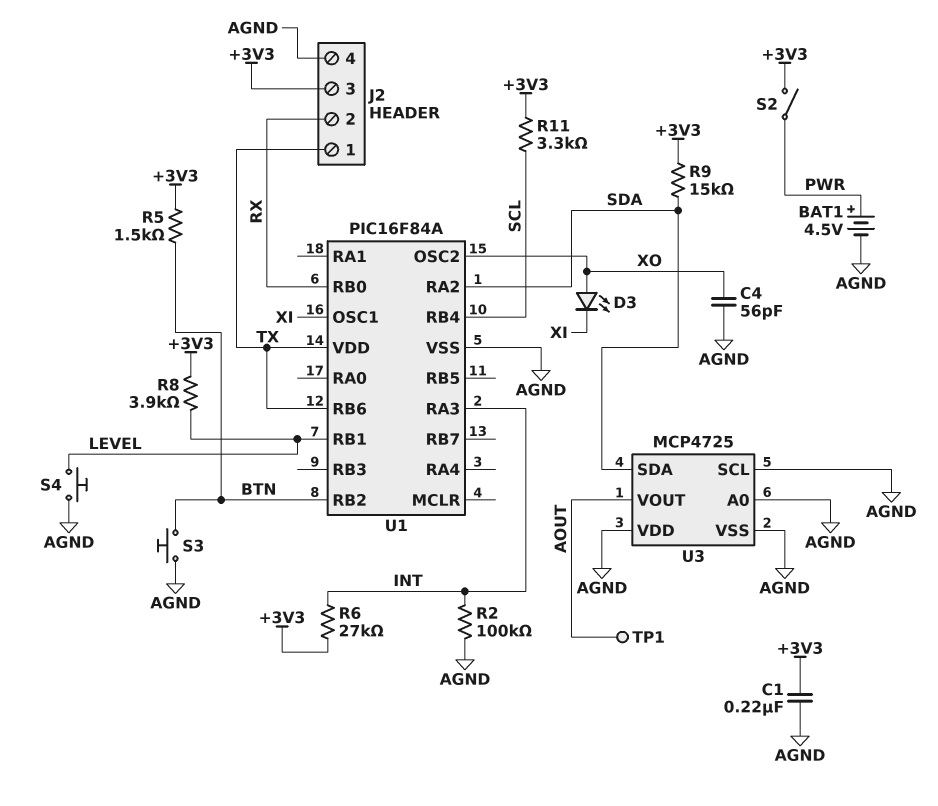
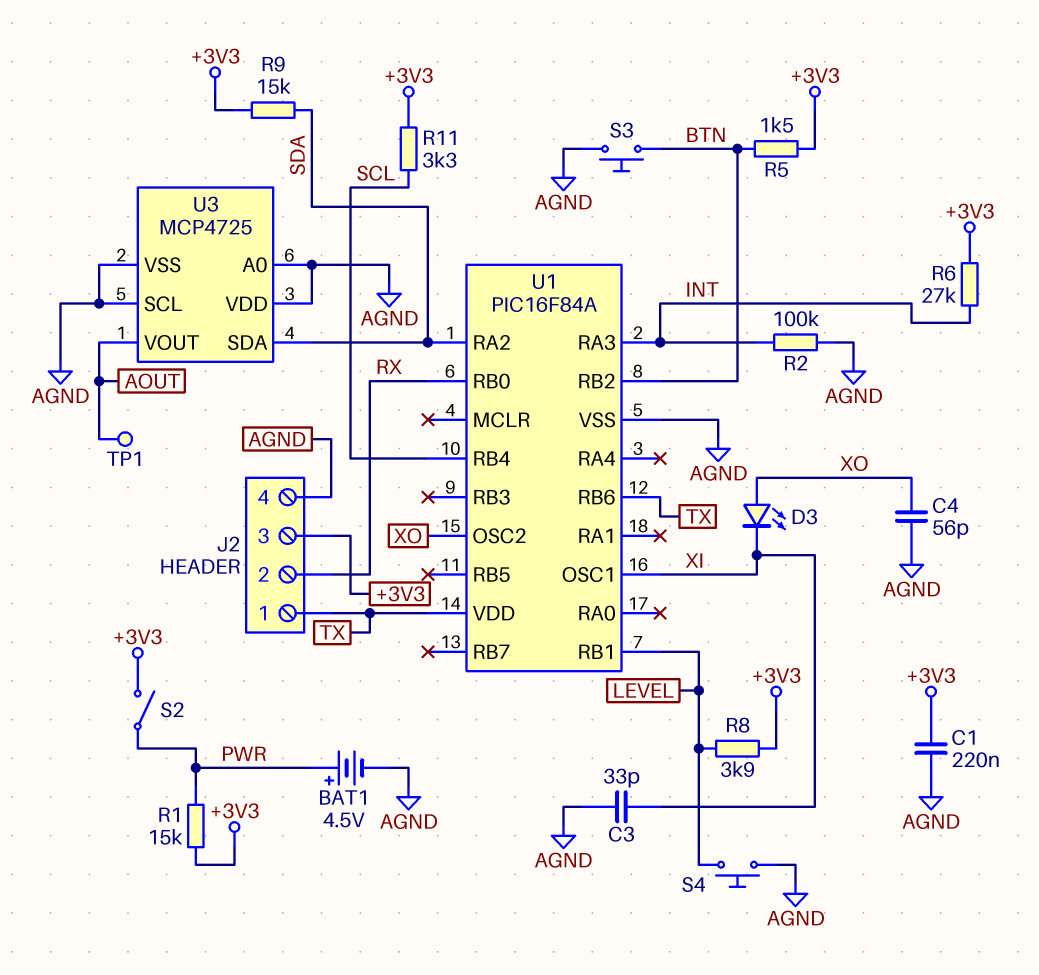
C3: none -> 33pF (AGND, XI)
R1: none -> 15k (+3V3, PWR)

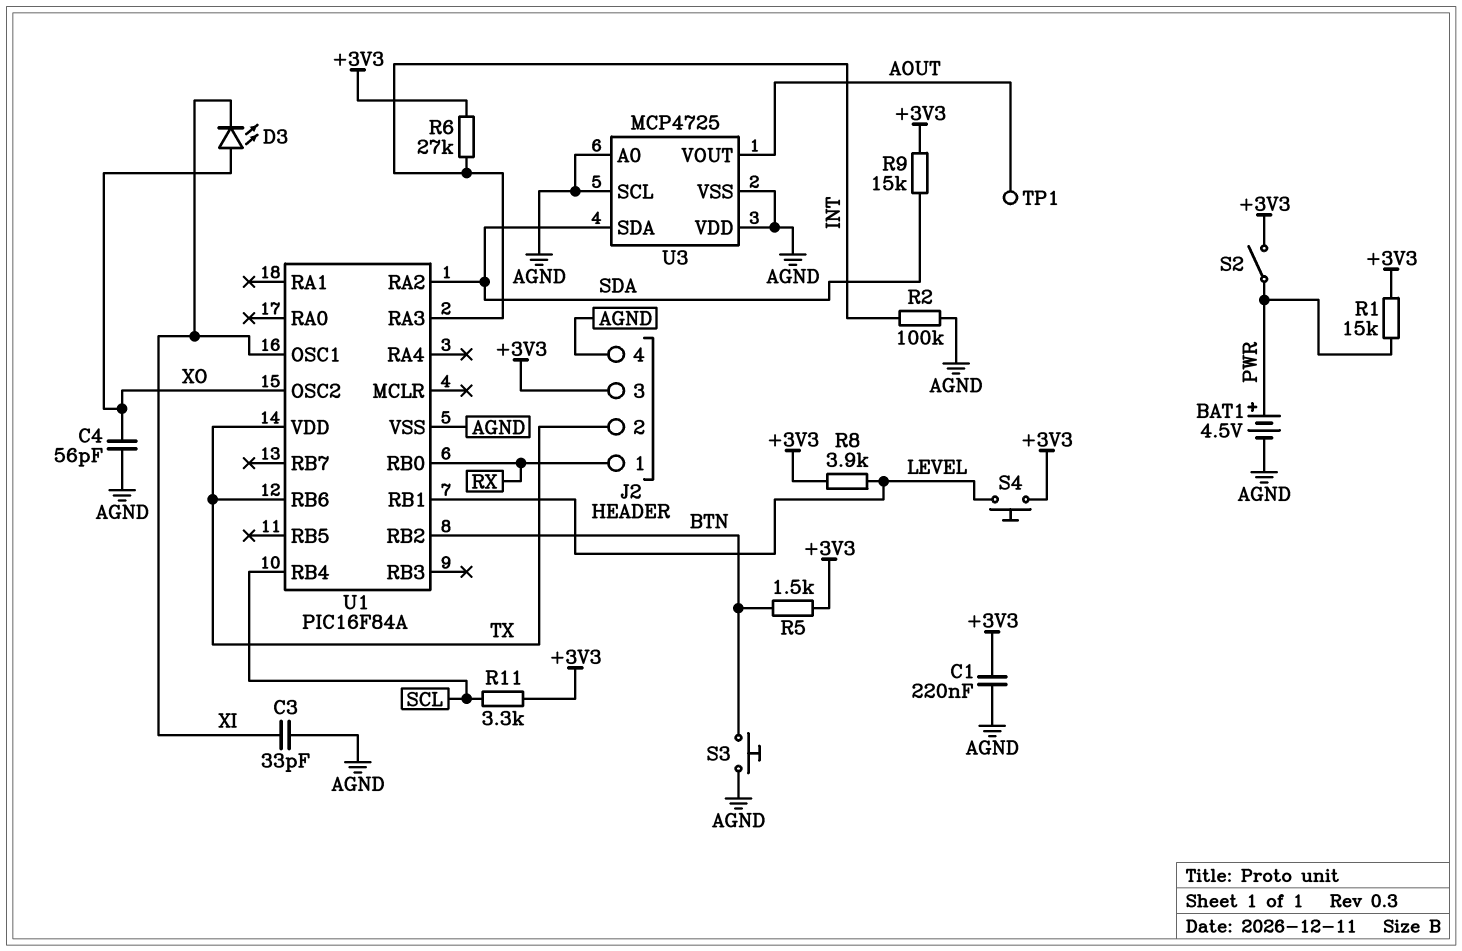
J2 pin 1: TX -> RX
J2 pin 2: RX -> TX
S4: button (AGND, LEVEL) -> button (+3V3, LEVEL)

